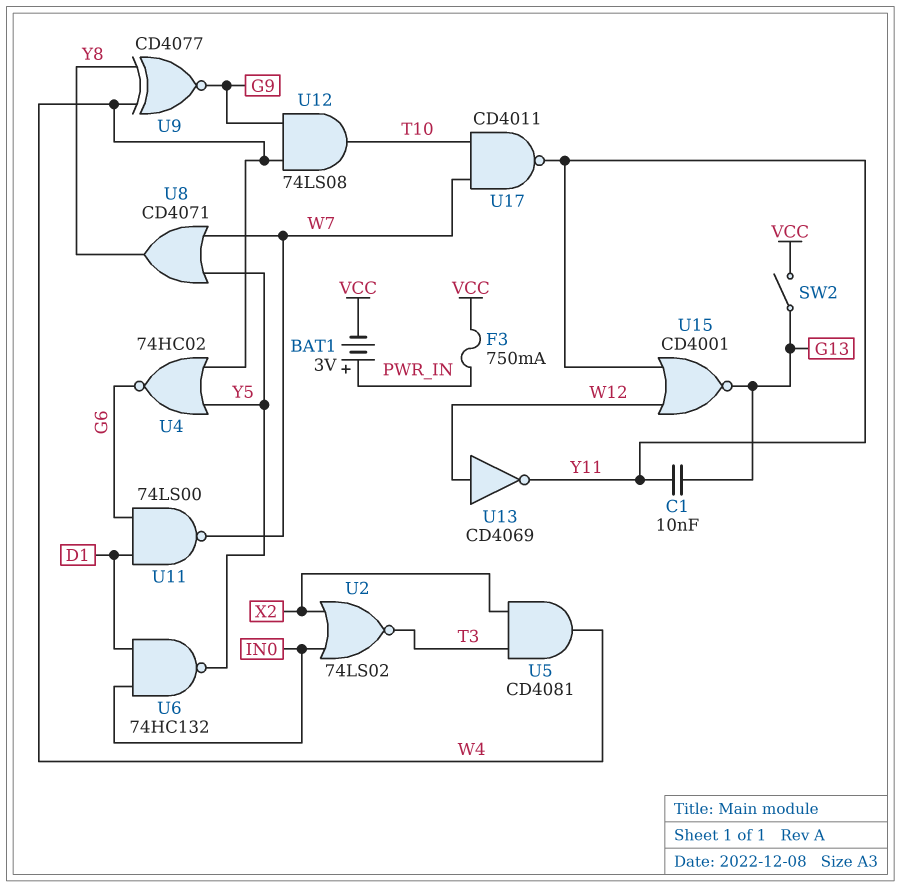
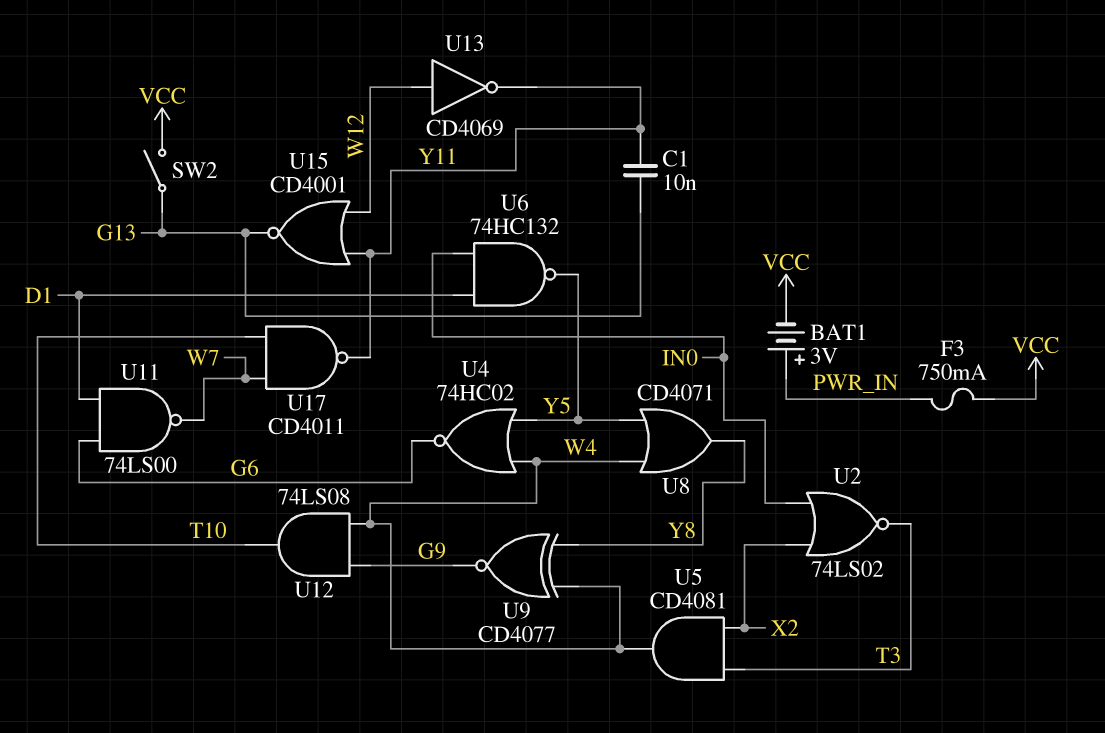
U8: OR CD4071 (in W7, in Y5, out Y8) -> OR CD4071 (in W4, in Y5, out Y8)

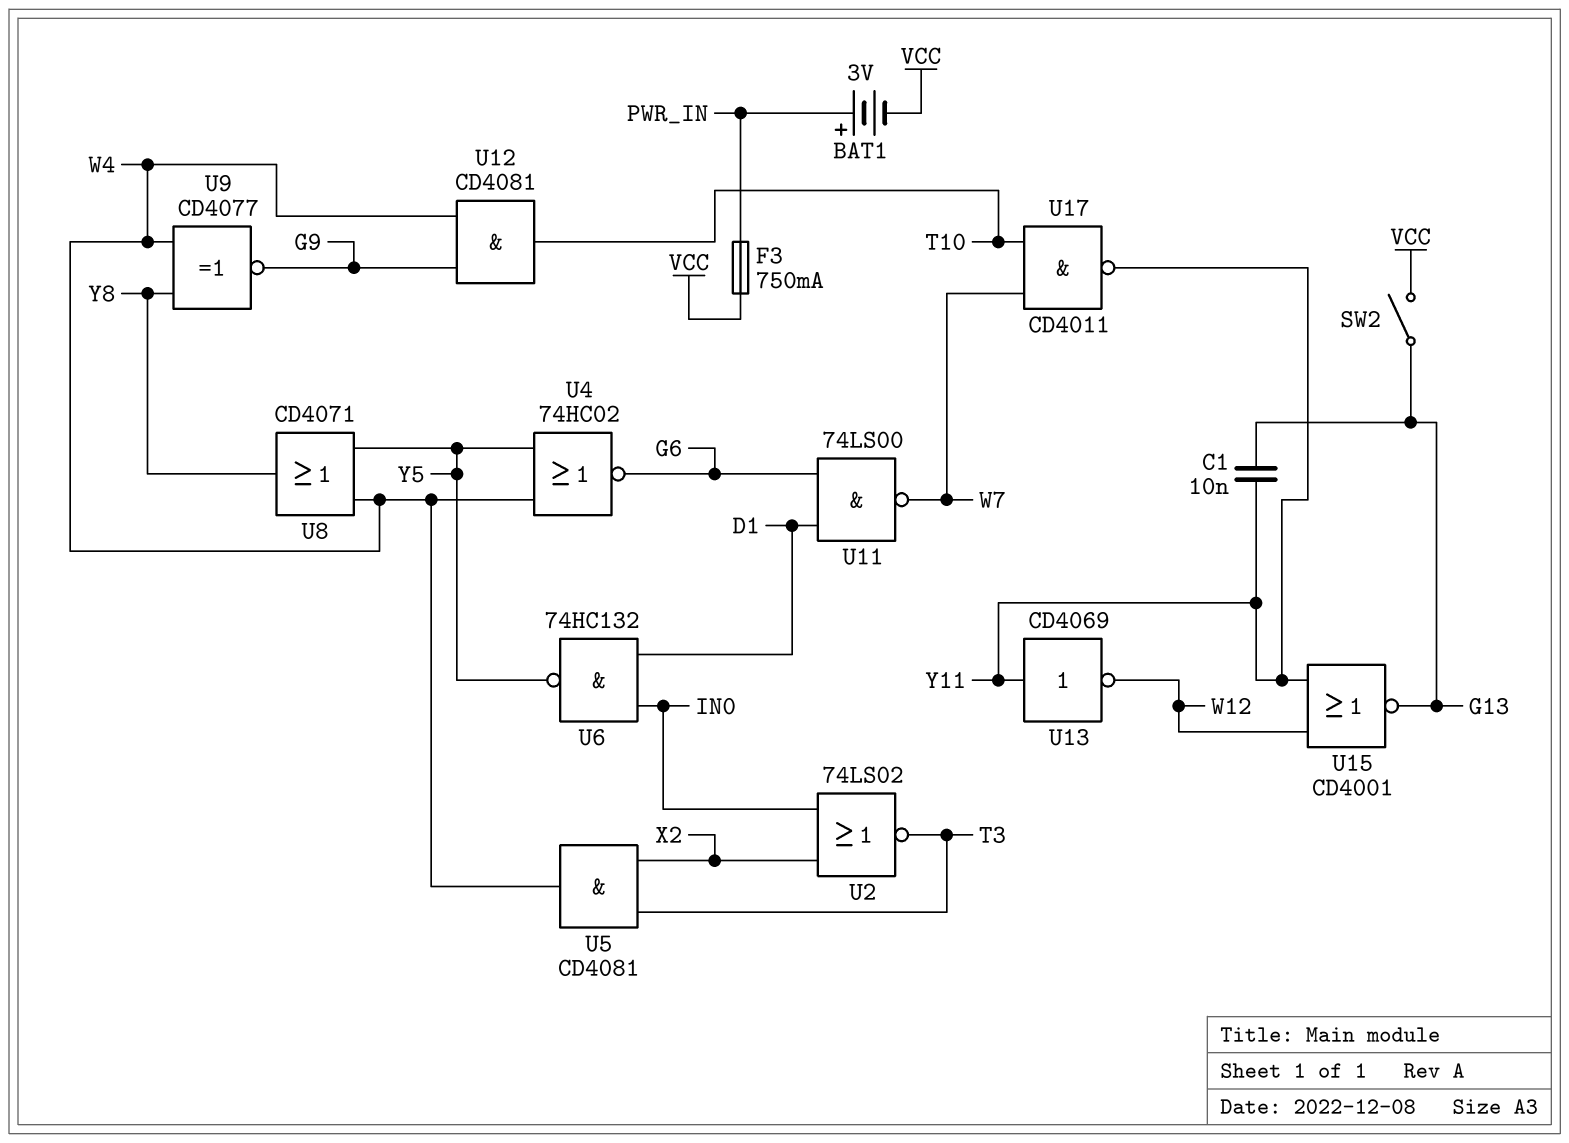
U12: AND 74LS08 (in G9, in W4, out T10) -> AND CD4081 (in G9, in W4, out T10)
U13: NOT CD4069 (in W12, out Y11) -> NOT CD4069 (in Y11, out W12)

